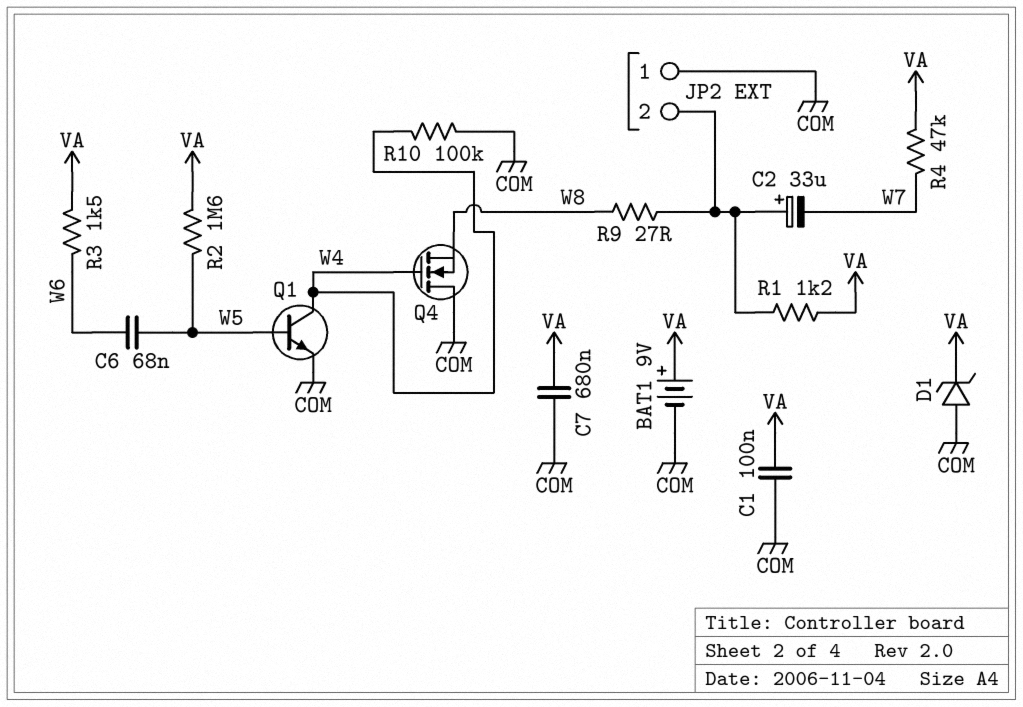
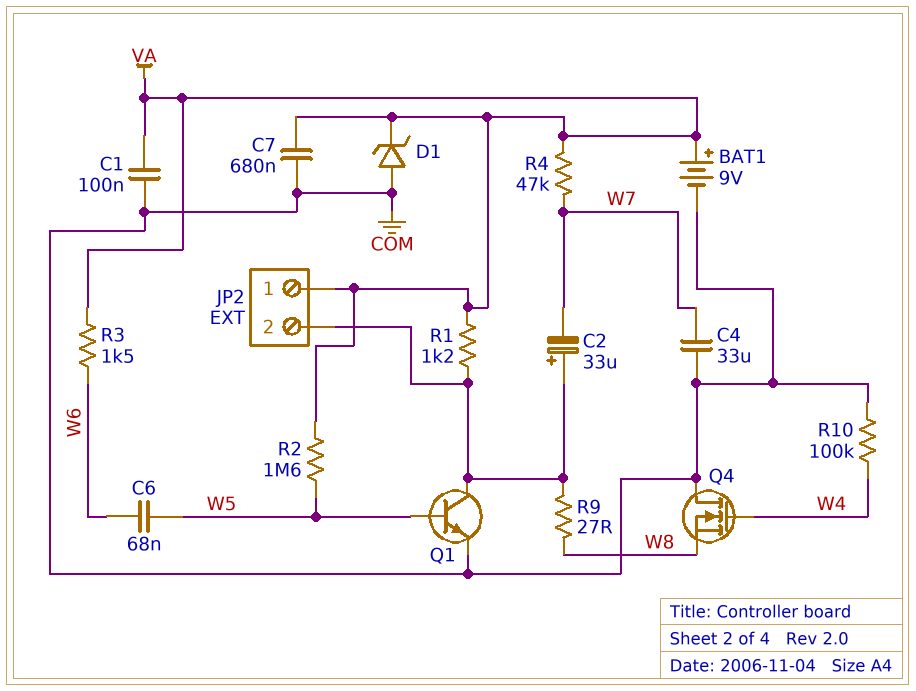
C4: none -> 33uF (COM, W7)
JP2 pin 1: COM -> VA
Q1: NPN (B W5, C W4, E COM) -> NPN (B W5, C JP2/2, E COM)

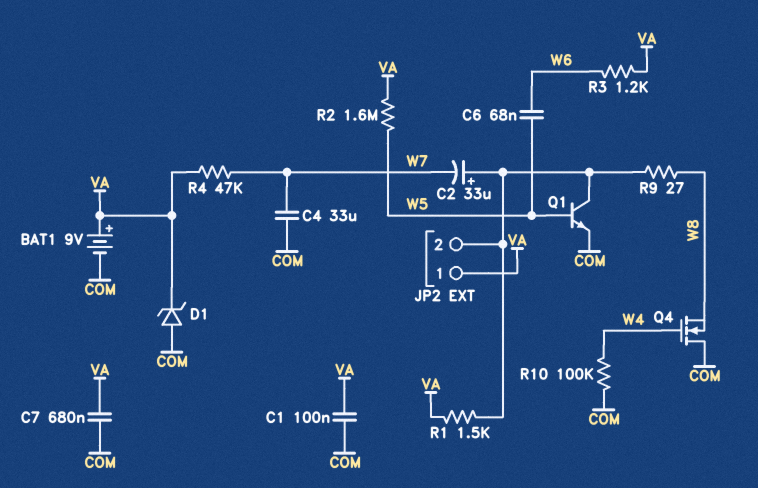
R1: 1.2k (JP2/2, VA) -> 1.5k (JP2/2, VA)
R3: 1.5k (VA, W6) -> 1.2k (VA, W6)

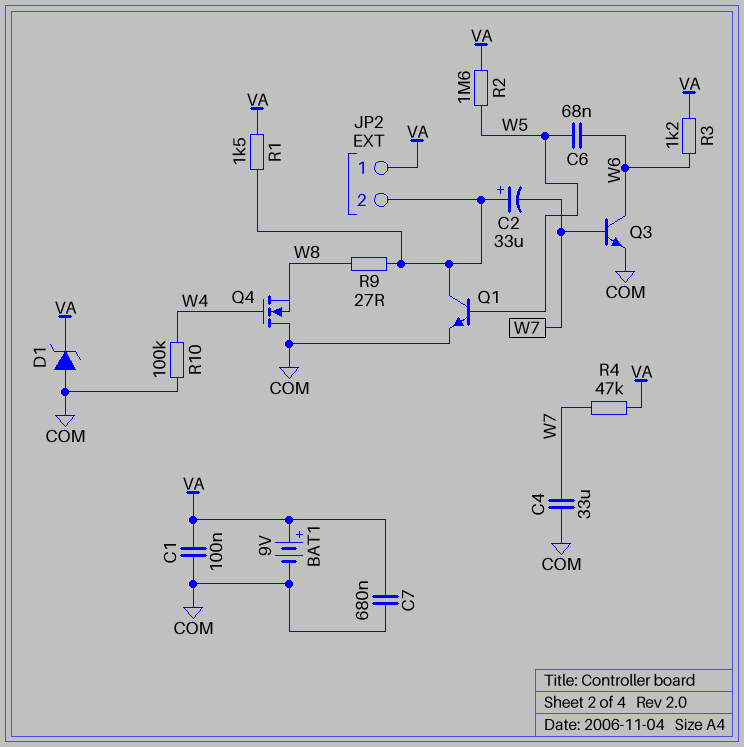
Q3: none -> NPN (B W7, C W6, E COM)

